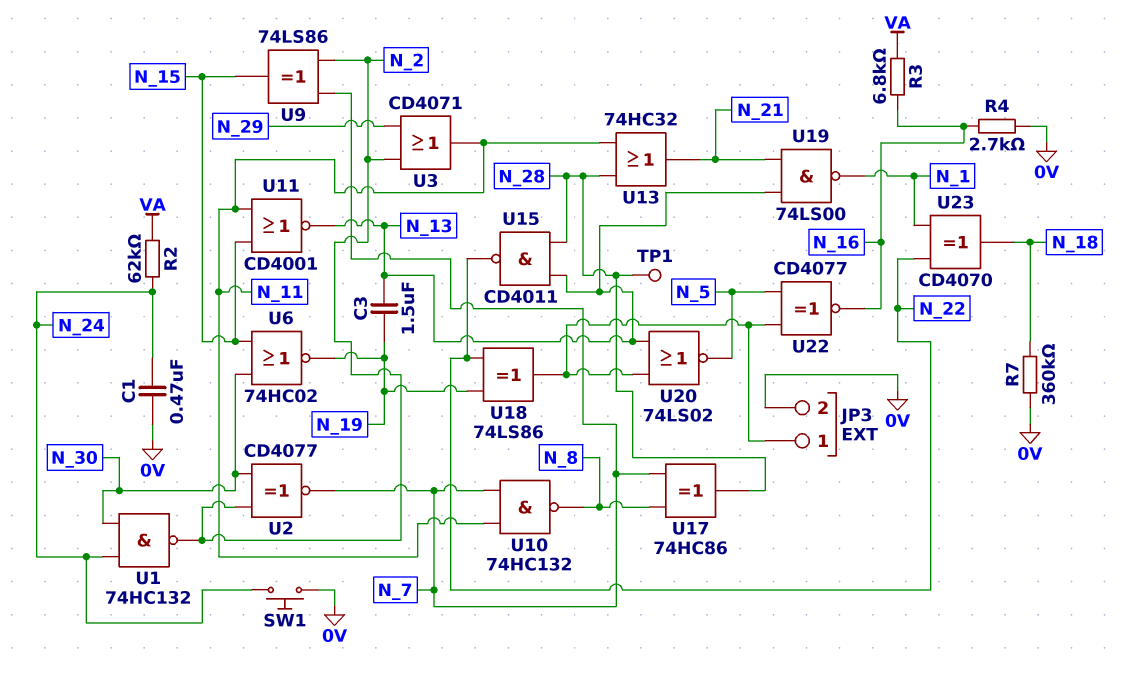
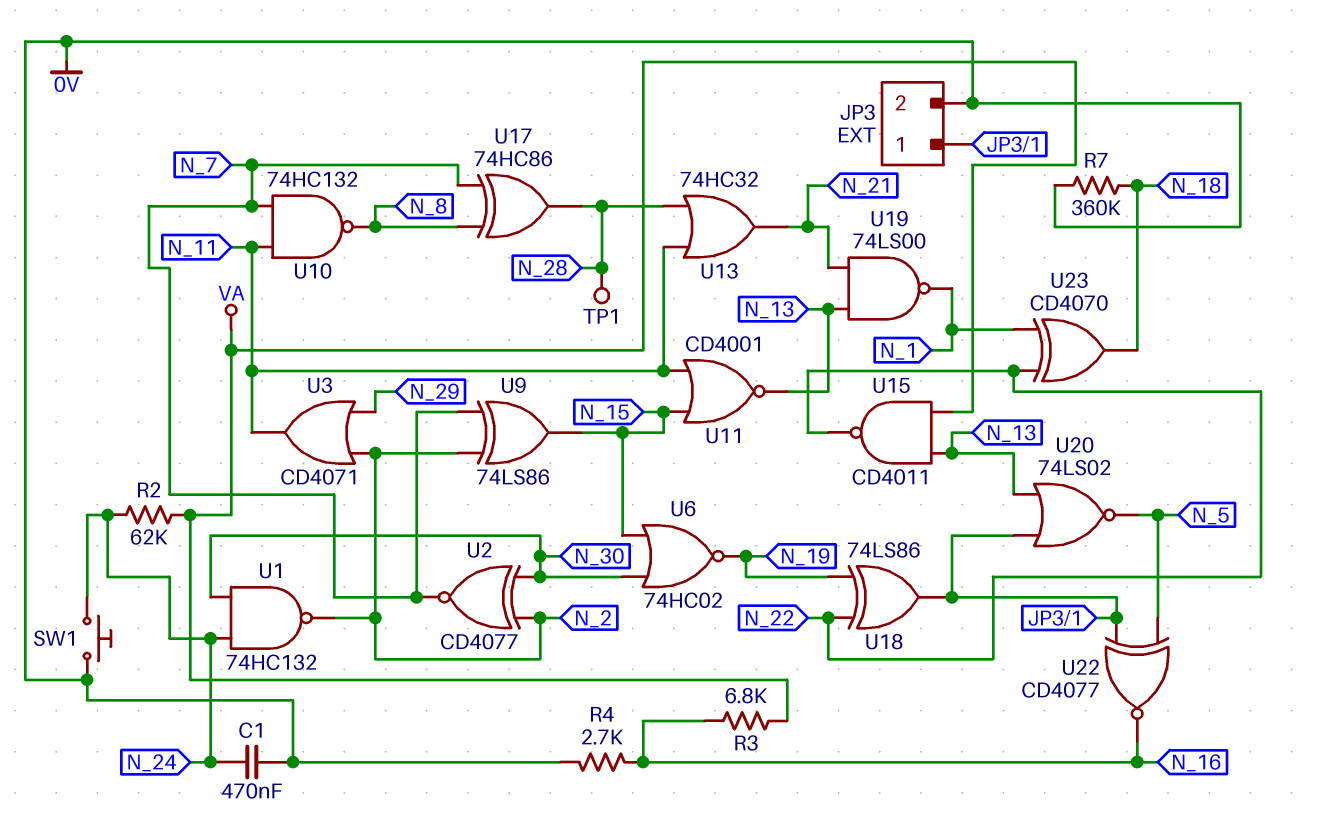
C3: 1.5uF (N_13, N_19) -> none
U15: NAND CD4011 (in N_13, in N_28, out N_22) -> NAND CD4011 (in N_13, in VA, out N_22)

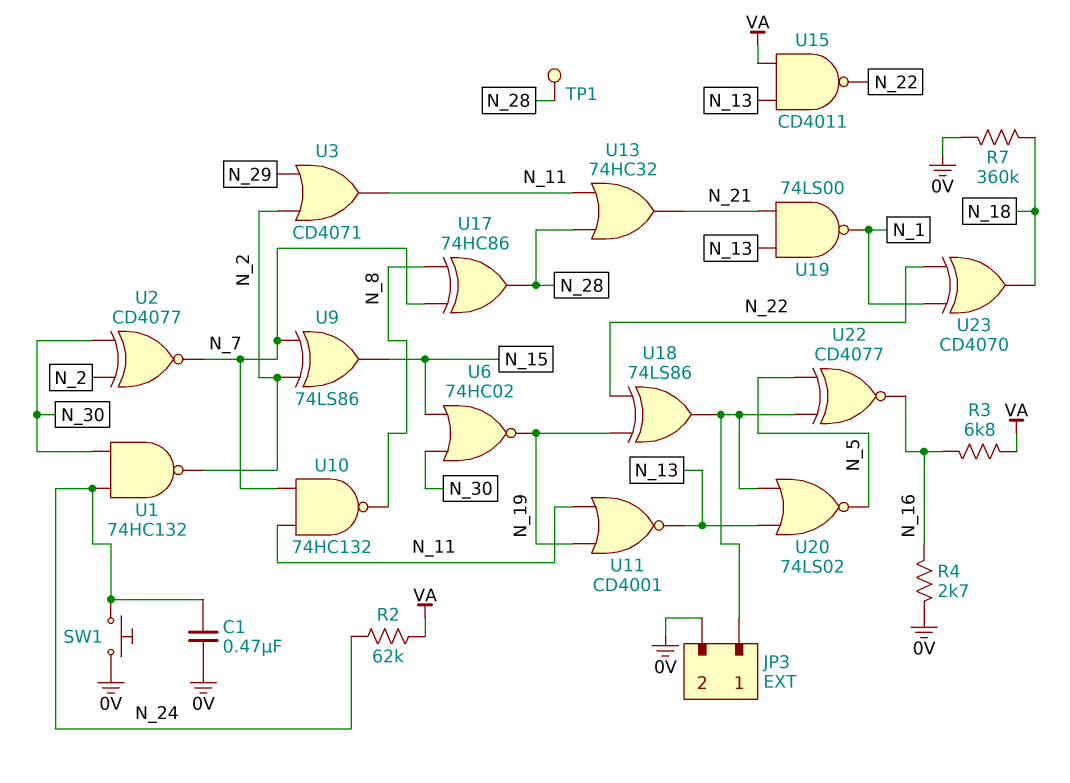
U11: NOR CD4001 (in N_11, in N_15, out N_13) -> NOR CD4001 (in N_11, in N_19, out N_13)

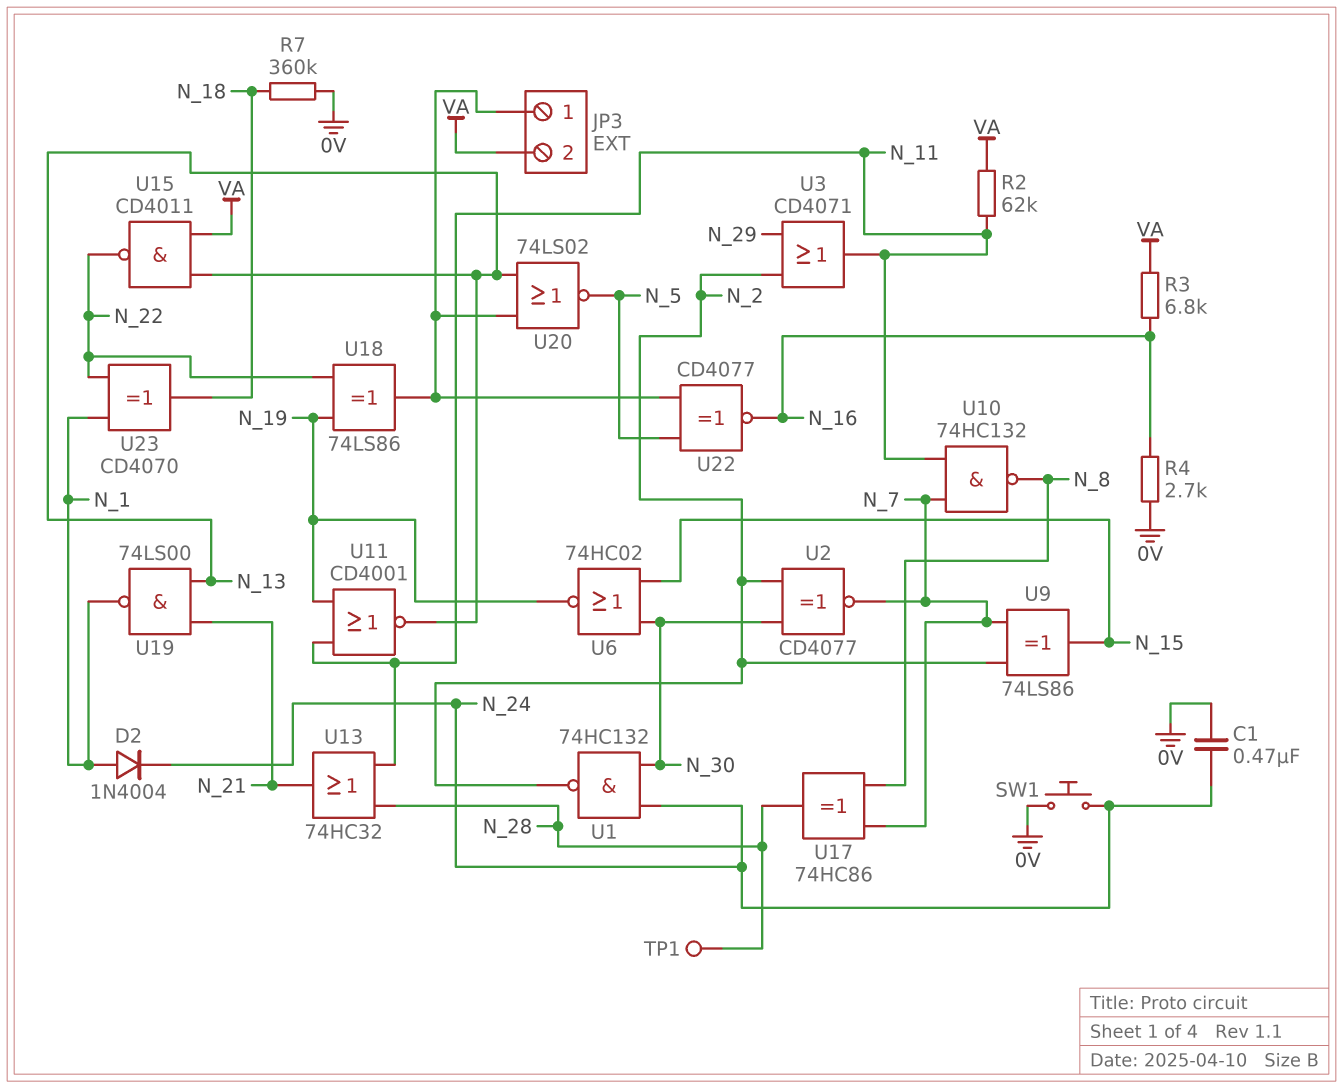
D2: none -> diode 1N4004 (A N_1, K N_24)
JP3 pin 2: 0V -> VA
R2: 62k (N_24, VA) -> 62k (N_11, VA)

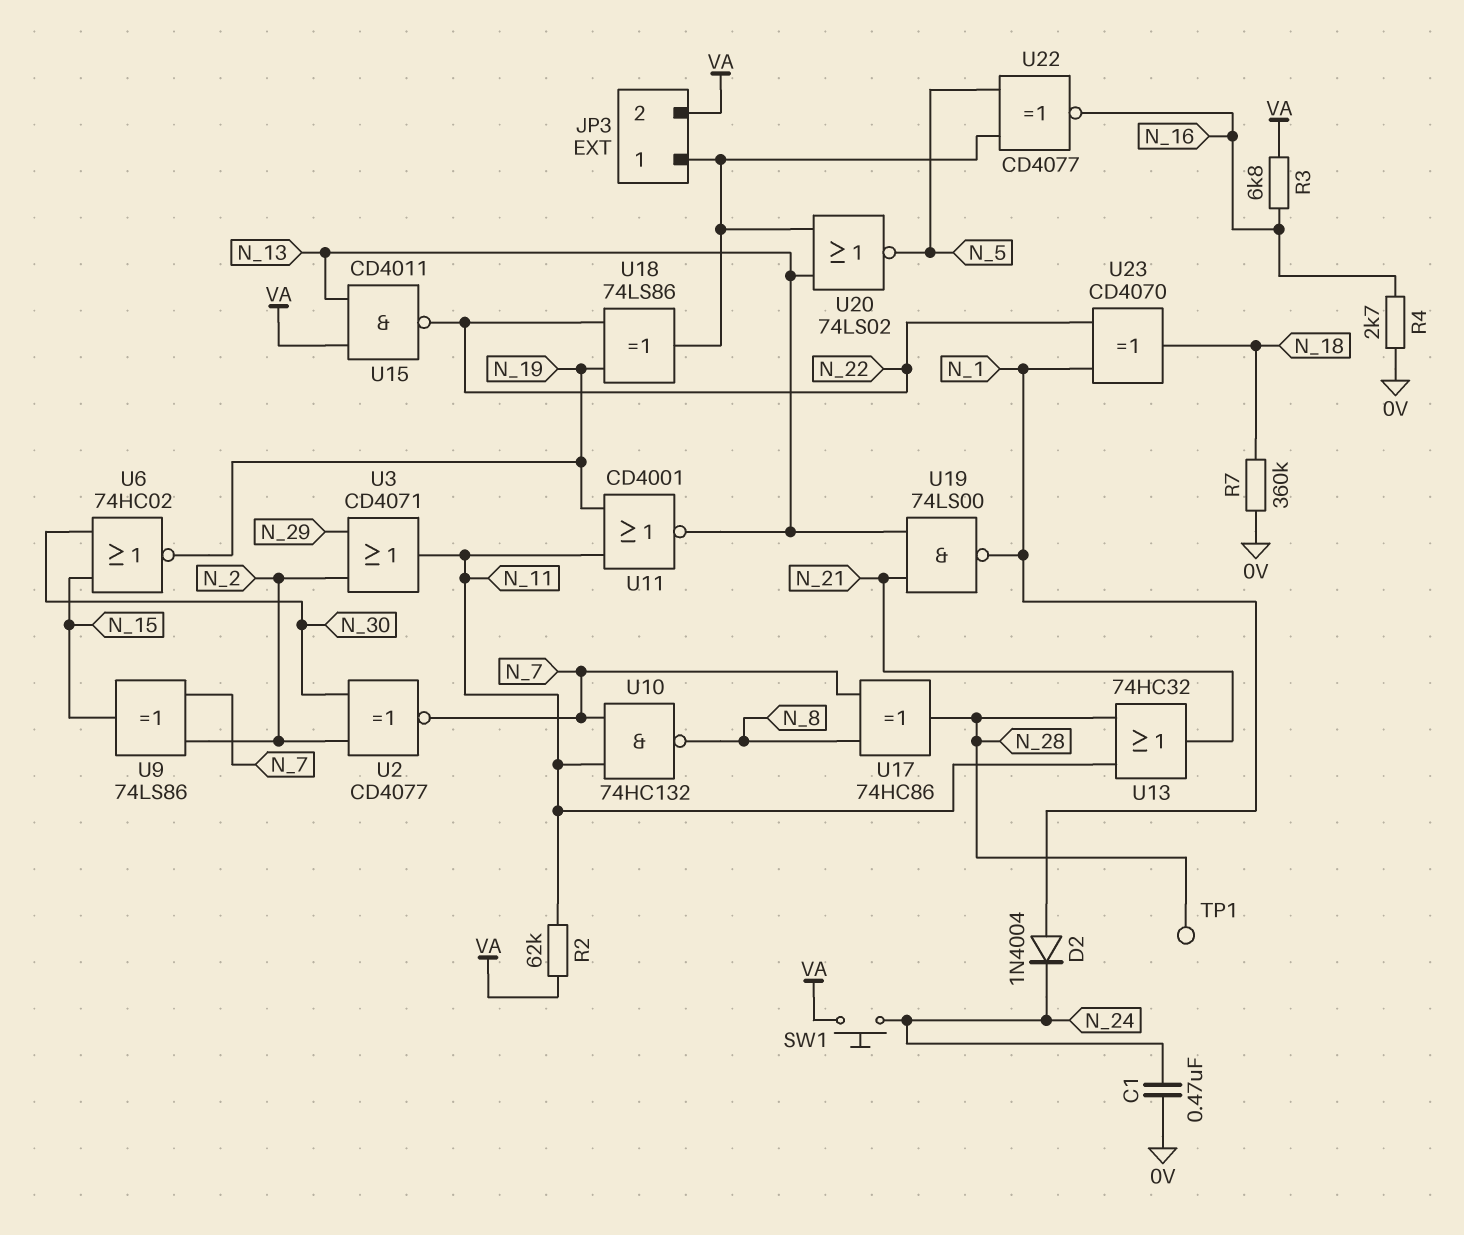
SW1: button (0V, N_24) -> button (N_24, VA)
U1: NAND 74HC132 (in N_24, in N_30, out N_2) -> none

